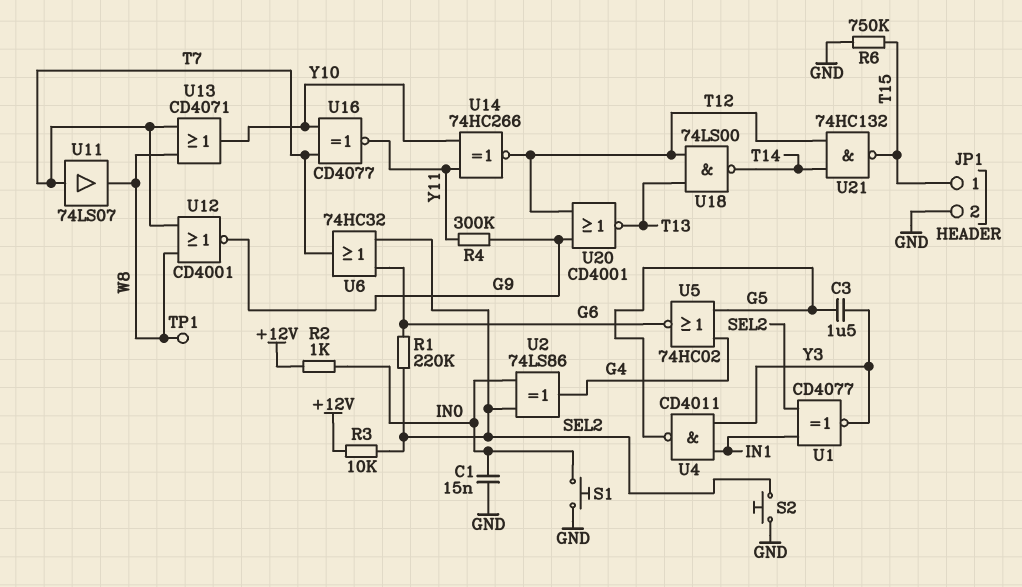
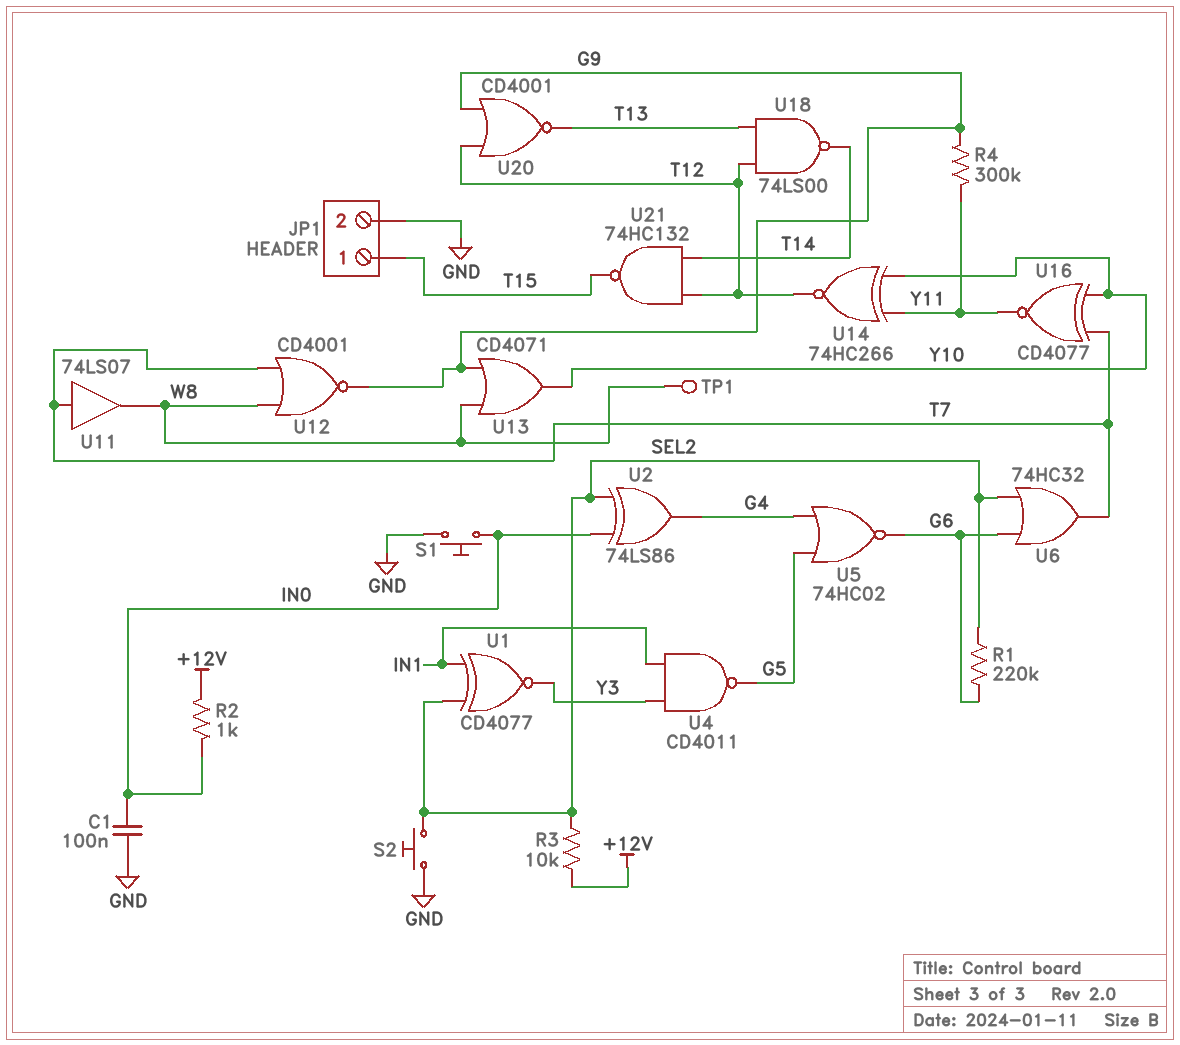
C1: 15nF (GND, IN0) -> 100nF (GND, IN0)
C3: 1.5uF (G5, Y3) -> none
R6: 750k (GND, T15) -> none
U13: OR CD4071 (in T7, in W8, out Y10) -> OR CD4071 (in G9, in W8, out Y10)

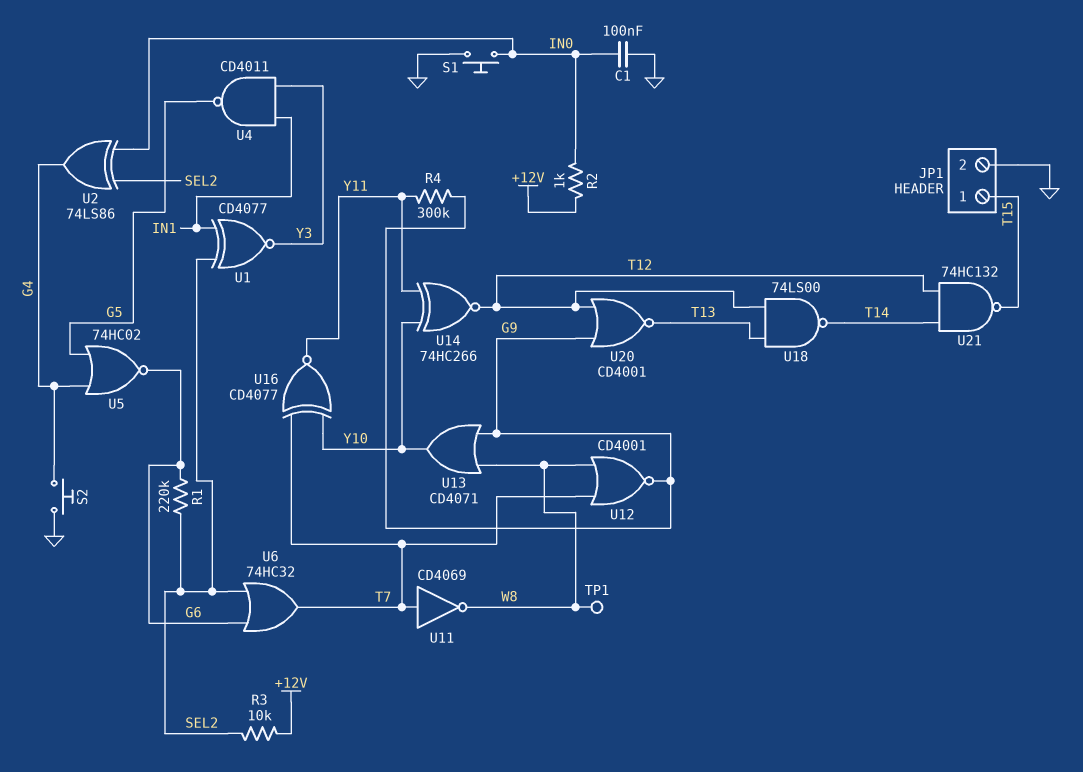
S2: button (GND, SEL2) -> button (G4, GND)
U11: buffer 74LS07 (in T7, out W8) -> NOT CD4069 (in T7, out W8)

